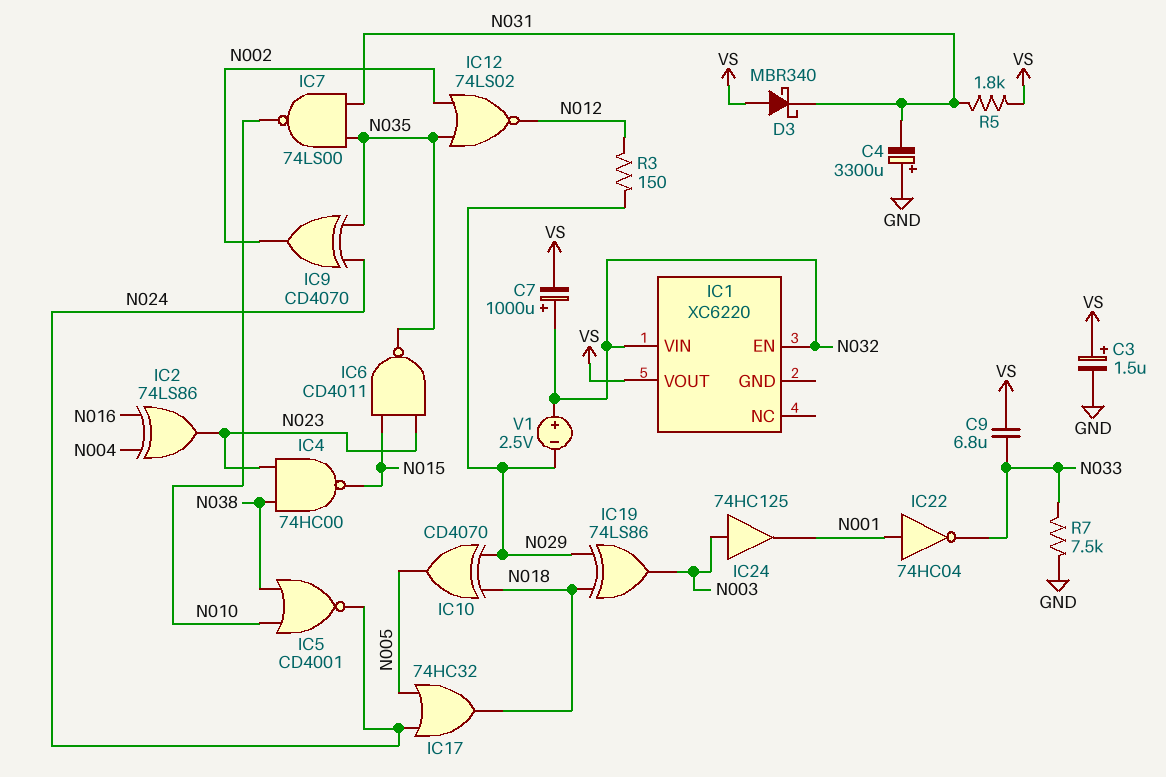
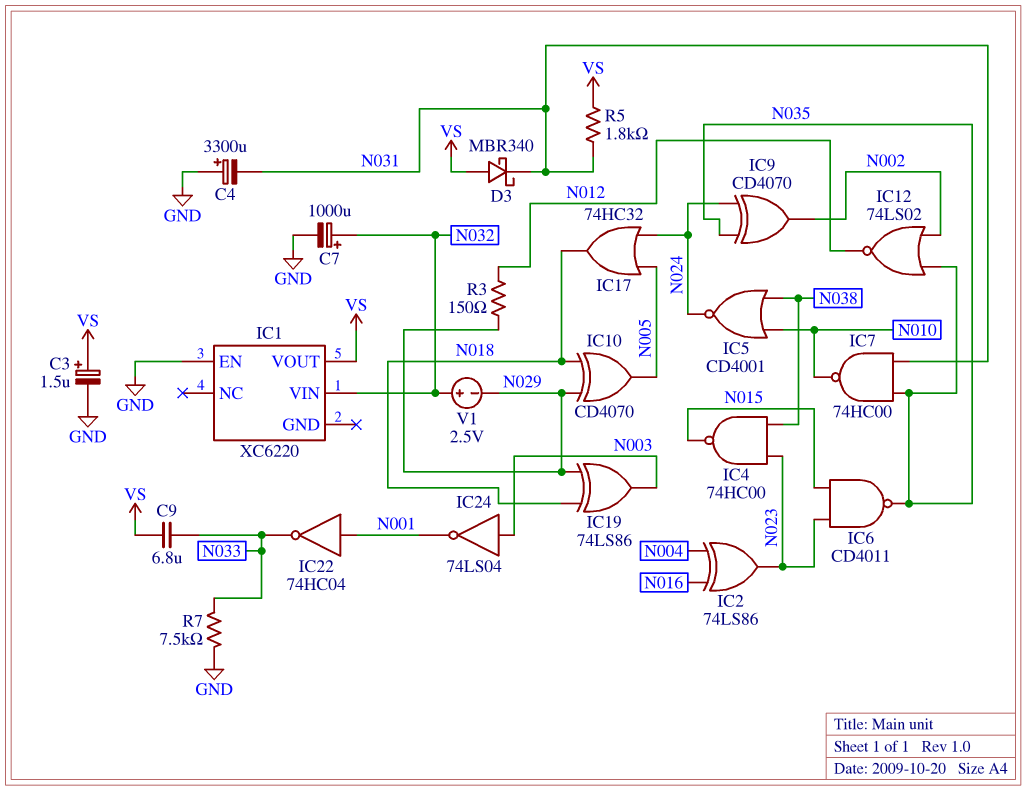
C7: 1000uF (plus N032, minus VS) -> 1000uF (plus N032, minus GND)
IC1 pin EN: N032 -> GND
IC7: NAND 74LS00 (in N031, in N035, out N010) -> NAND 74HC00 (in N031, in N035, out N010)
IC24: buffer 74HC125 (in N003, out N001) -> NOT 74LS04 (in N003, out N001)

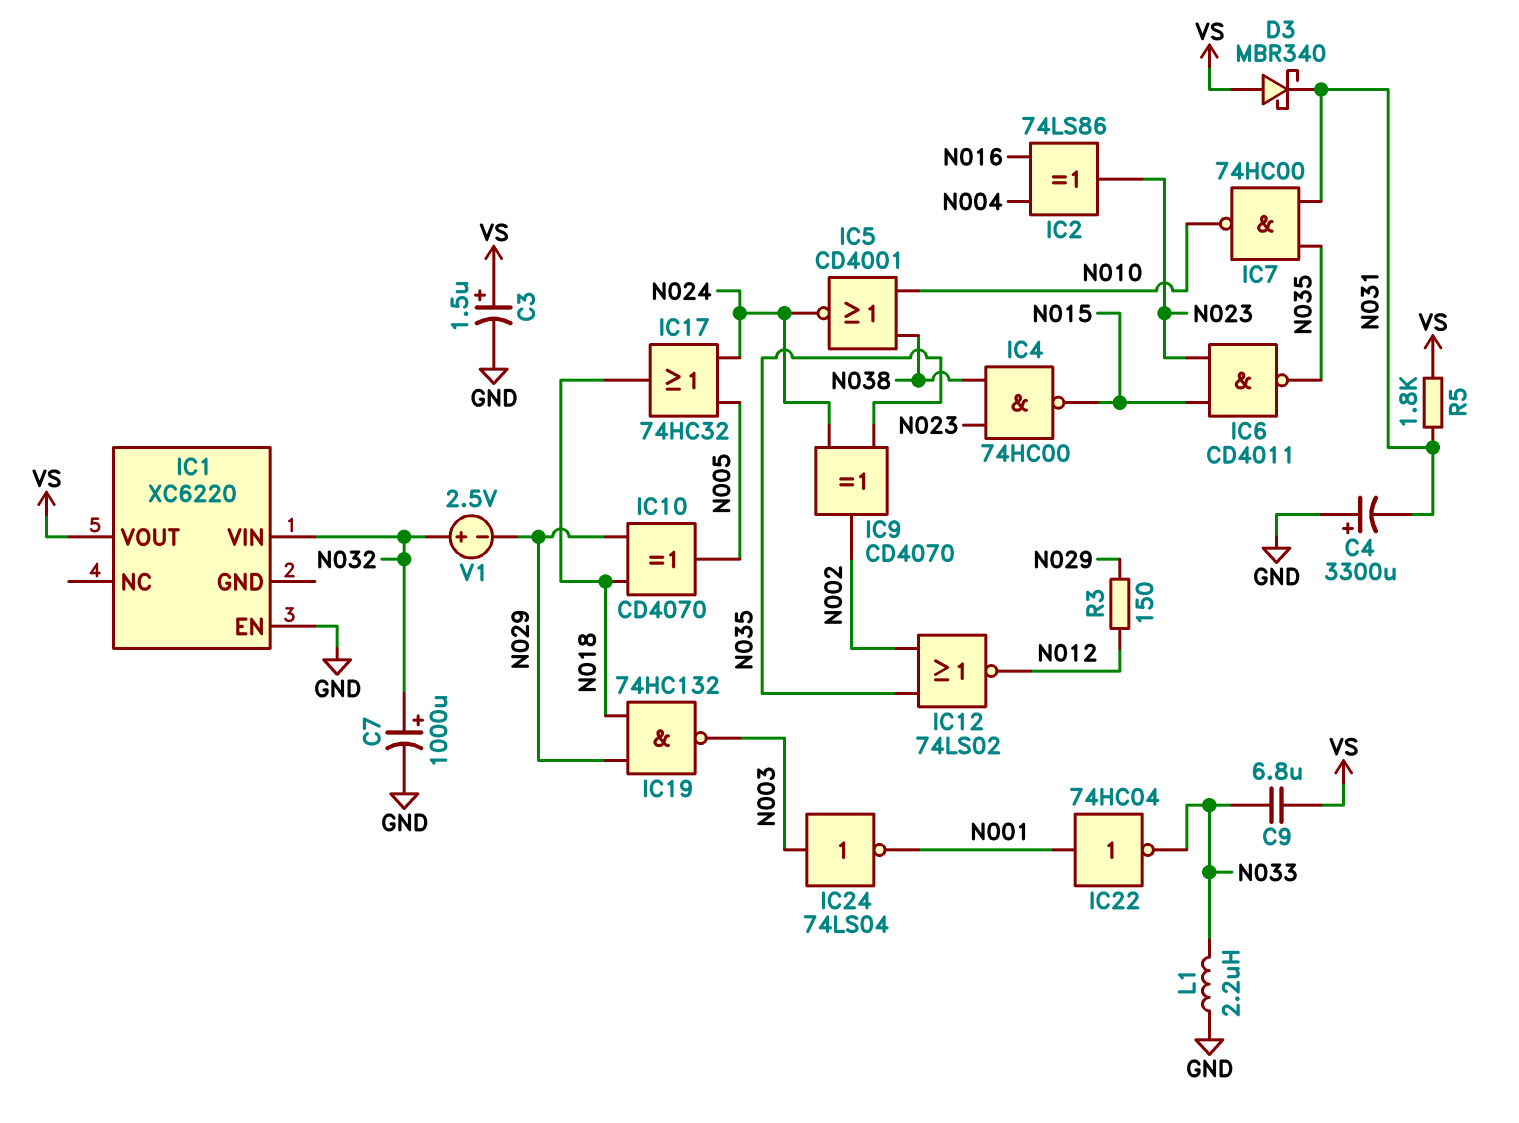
IC19: XOR 74LS86 (in N018, in N029, out N003) -> NAND 74HC132 (in N018, in N029, out N003)
L1: none -> 2.2uH (GND, N033)
R7: 7.5k (GND, N033) -> none

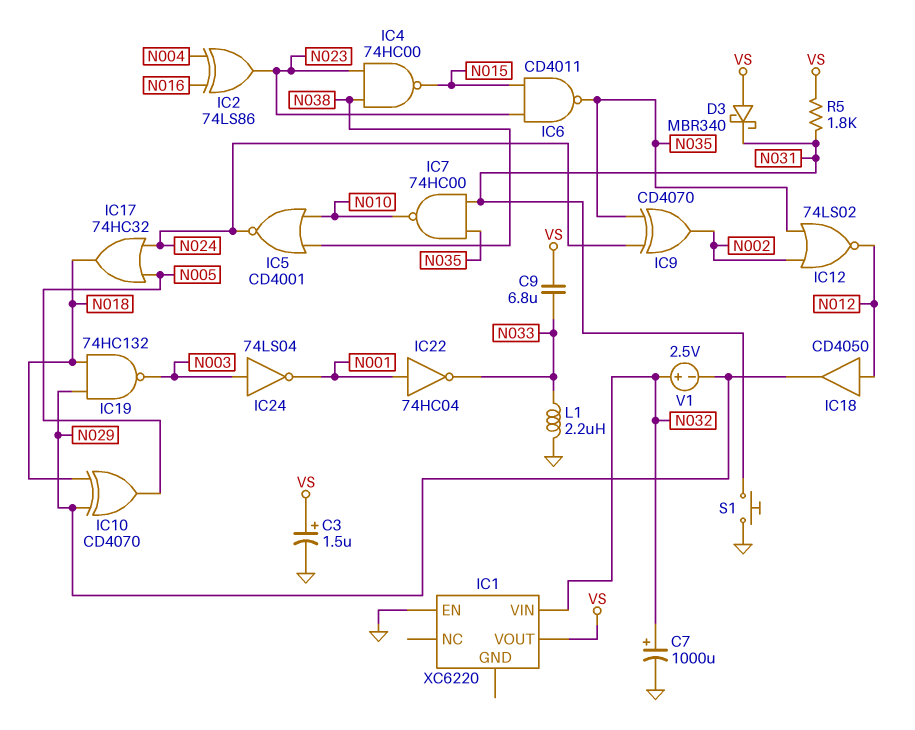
C4: 3300uF (plus GND, minus N031) -> none
IC18: none -> buffer CD4050 (in N012, out N029)
R3: 150 (N012, N029) -> none
S1: none -> button (GND, N031)

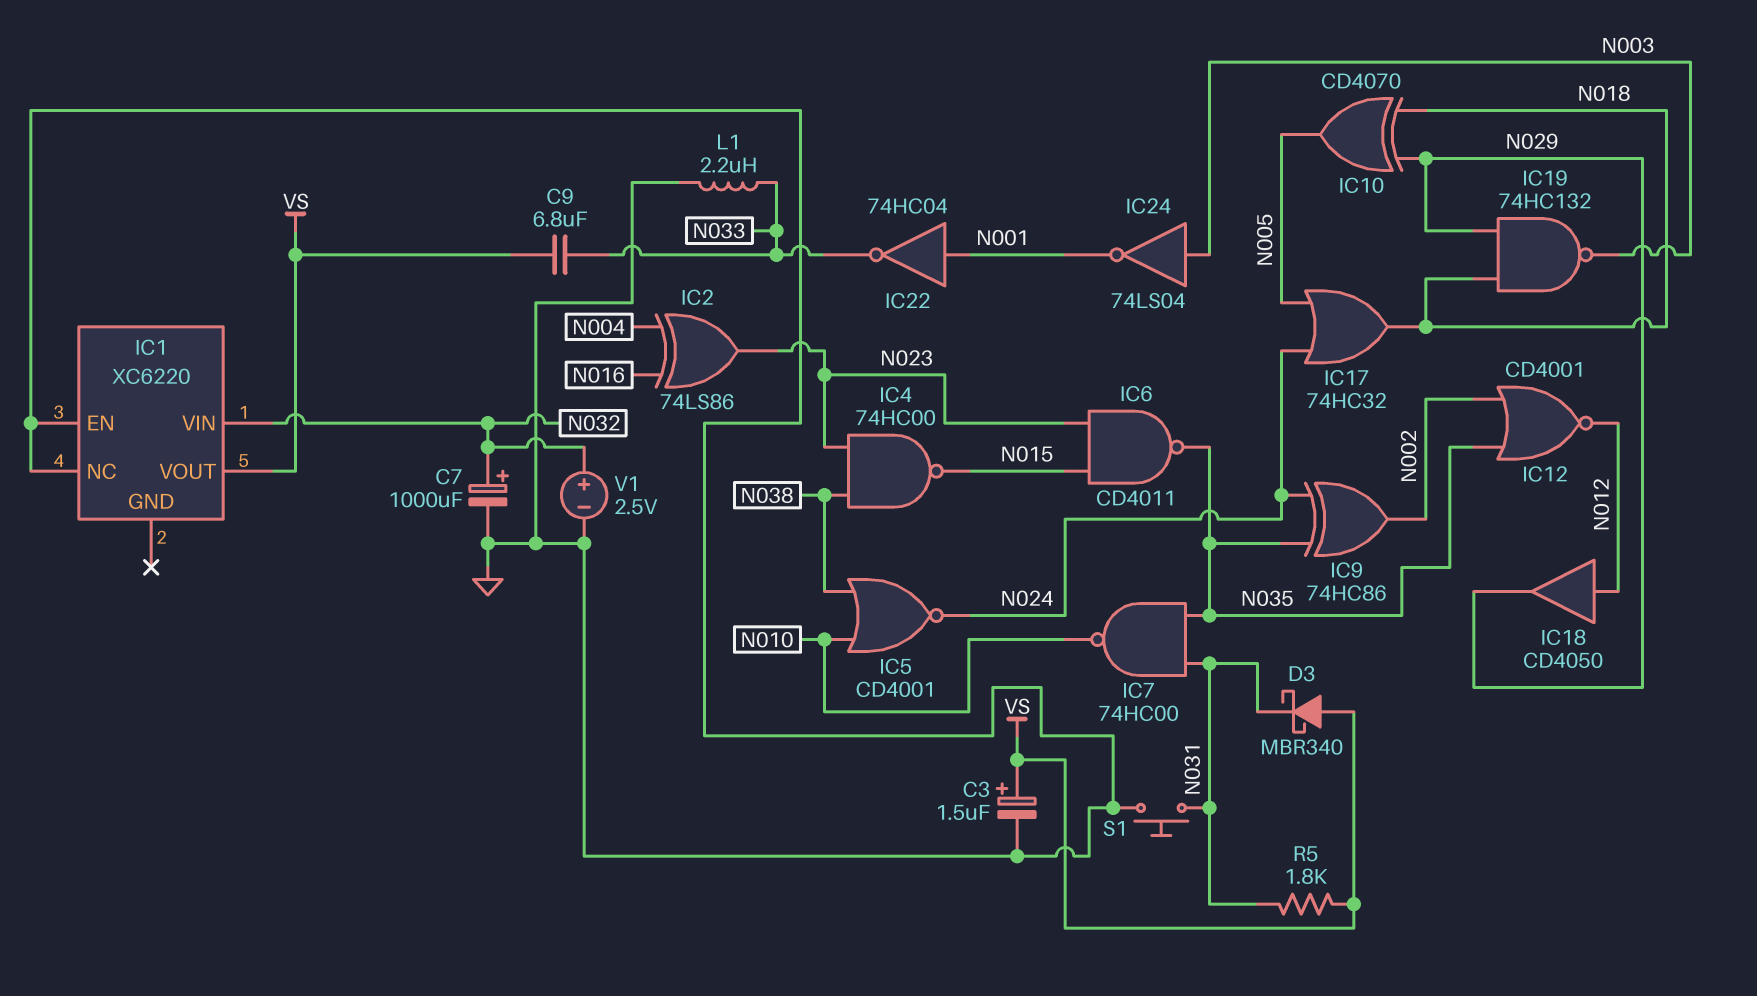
IC1 pin NC: none -> GND
IC9: XOR CD4070 (in N024, in N035, out N002) -> XOR 74HC86 (in N024, in N035, out N002)
IC12: NOR 74LS02 (in N002, in N035, out N012) -> NOR CD4001 (in N002, in N035, out N012)
V1: 2.5V (plus N032, minus N029) -> 2.5V (plus N032, minus GND)

